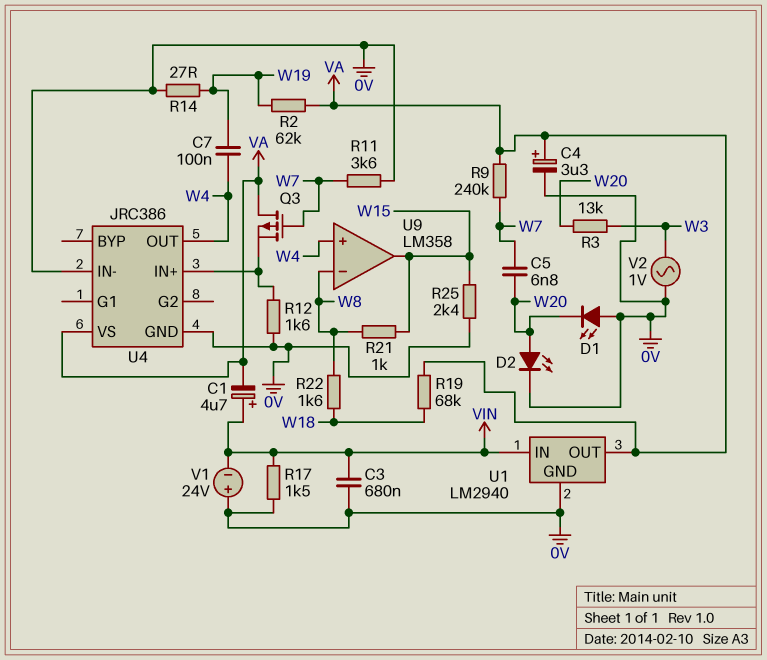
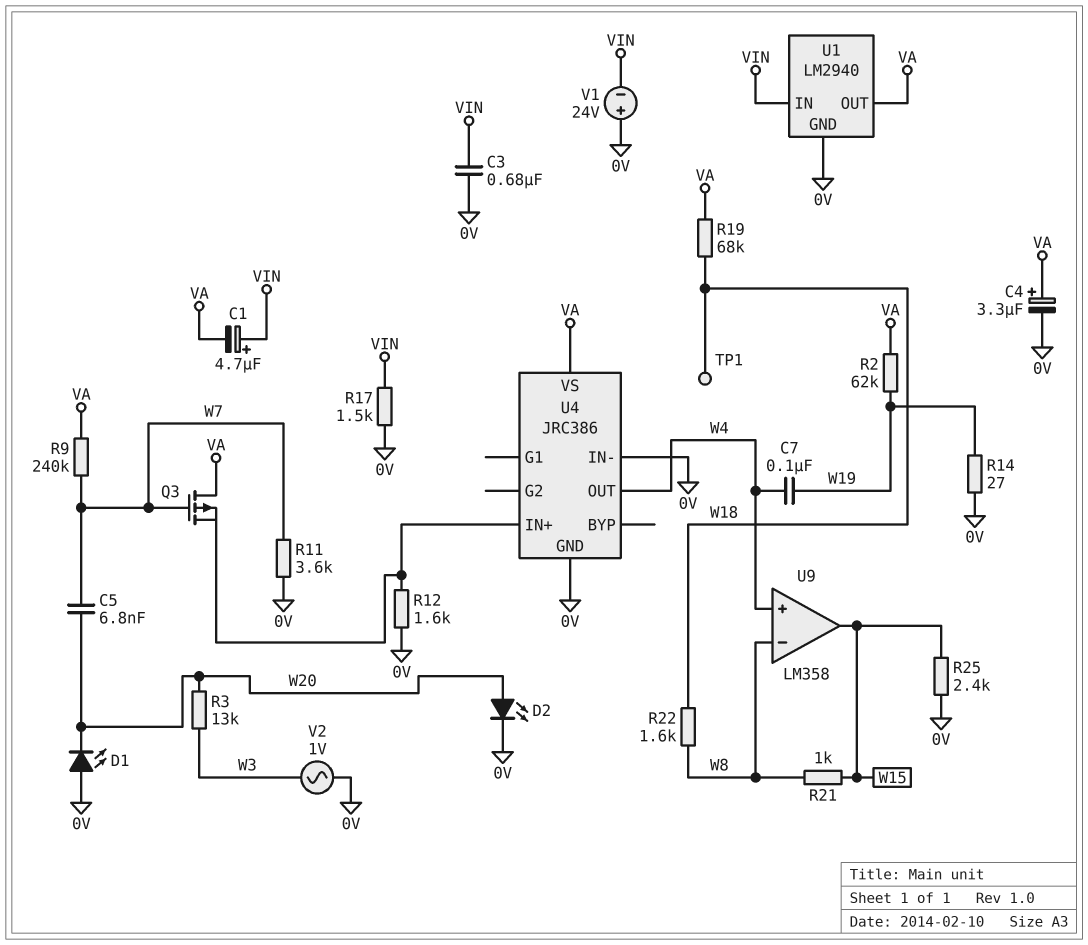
TP1: none -> test point (W18)

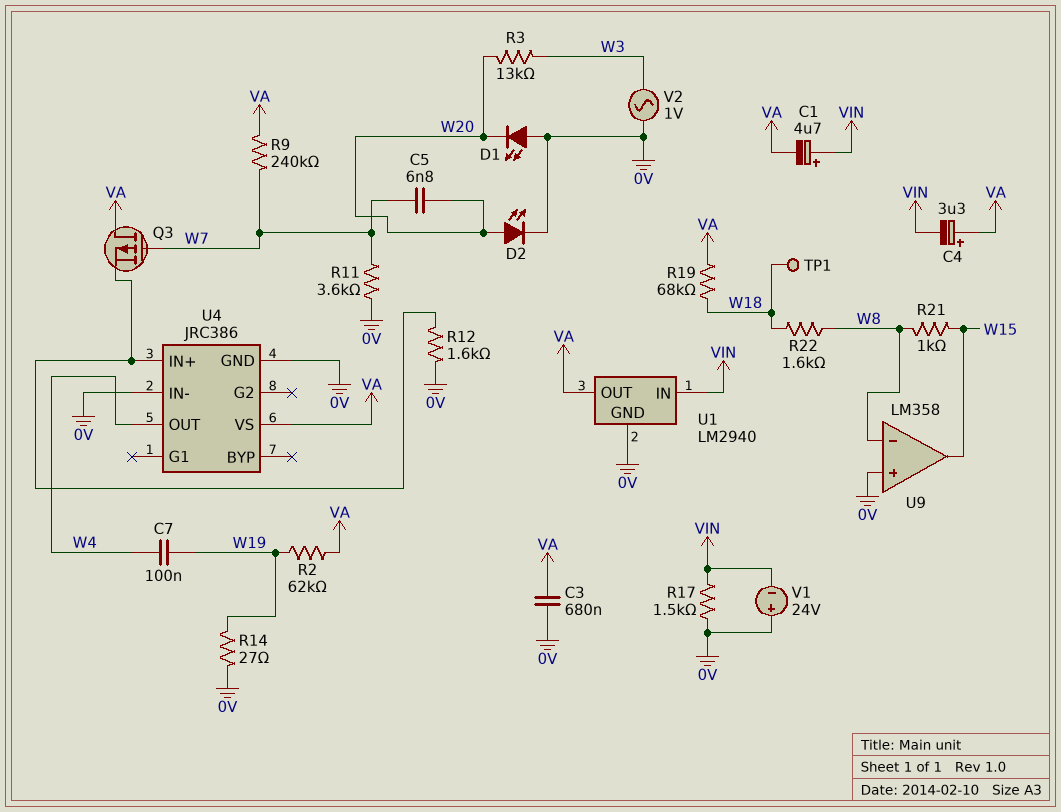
C3: 680nF (0V, VIN) -> 680nF (0V, VA)
C4: 3.3uF (plus VA, minus 0V) -> 3.3uF (plus VA, minus VIN)
R25: 2.4k (0V, W15) -> none
U9 pin in+: W4 -> 0V

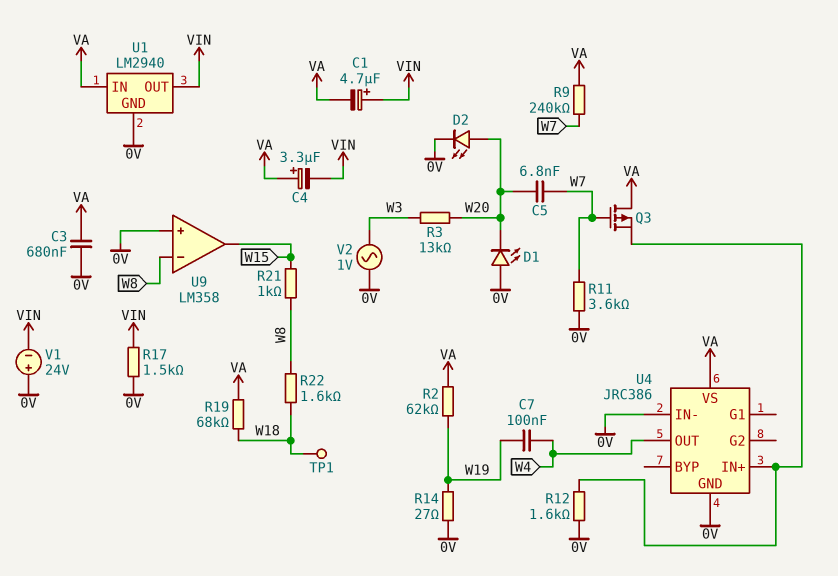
U1 pin IN: VIN -> VA
U1 pin OUT: VA -> VIN

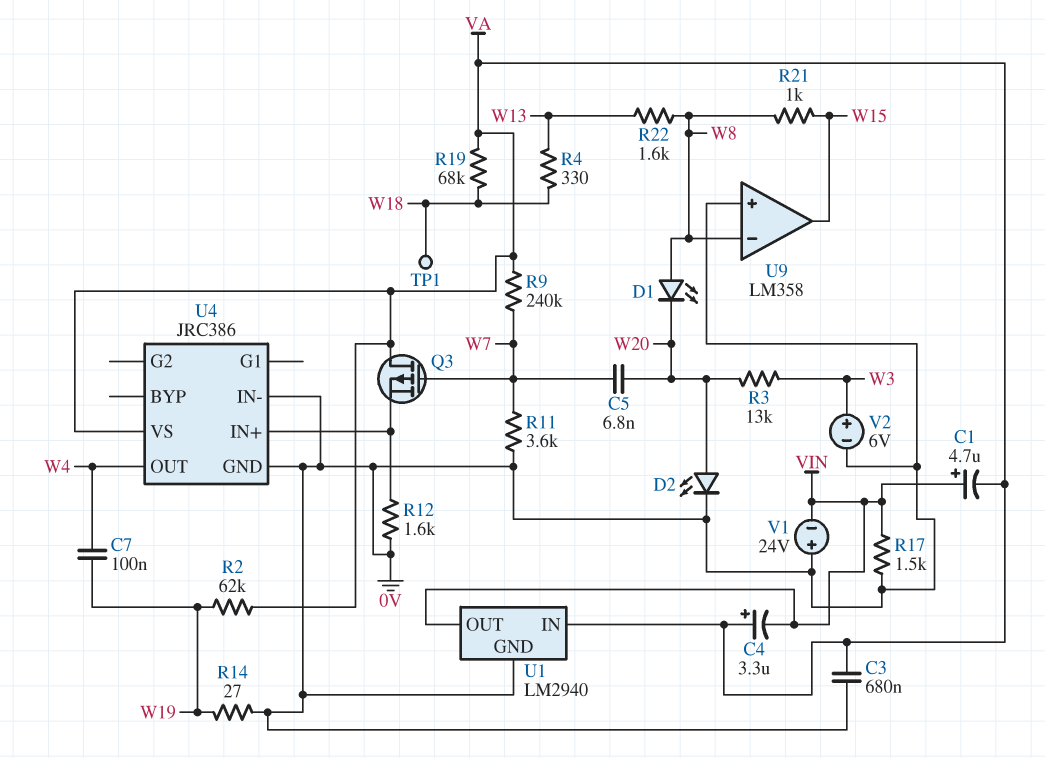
D1: LED (A 0V, K W20) -> LED (A W8, K W20)
R4: none -> 330 (W13, W18)
R22: 1.6k (W8, W18) -> 1.6k (W8, W13)
V2: AC 1V (0V, W3) -> 6V (plus W3, minus 0V)

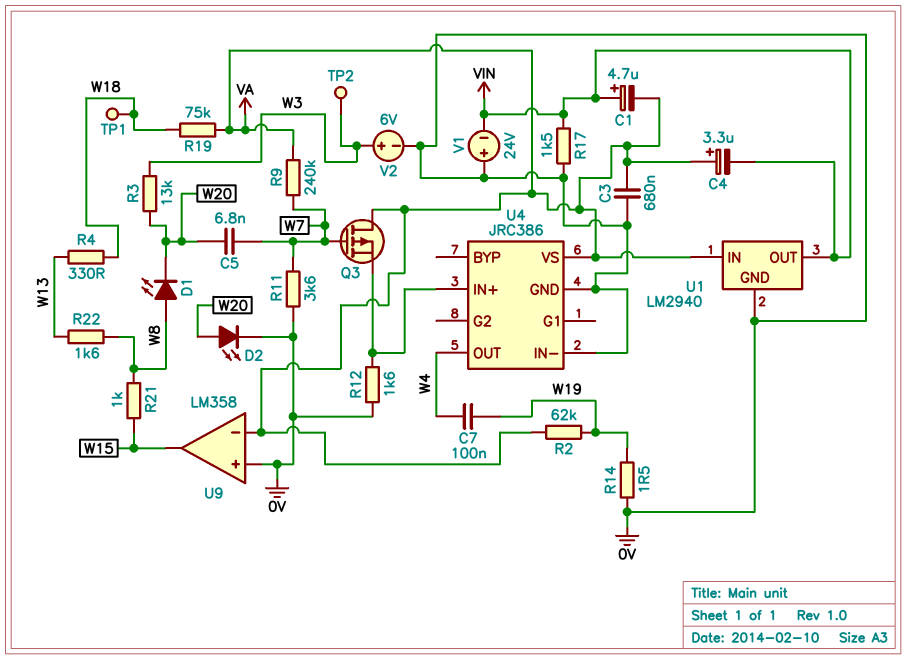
R14: 27 (0V, W19) -> 1.5 (0V, W19)
R19: 68k (VA, W18) -> 75k (VA, W18)
TP2: none -> test point (W3)
U9 pin in-: W8 -> VA

